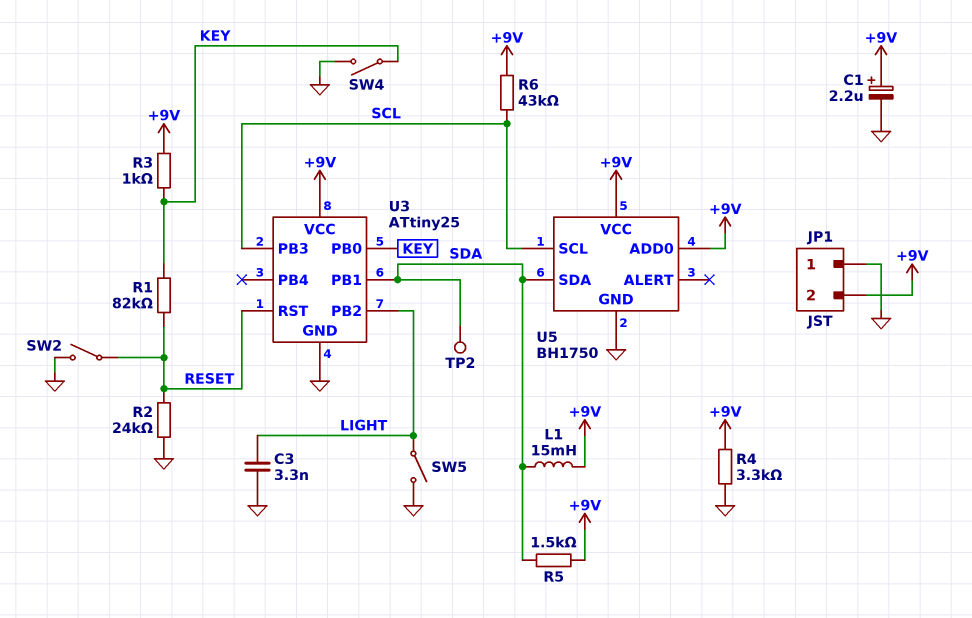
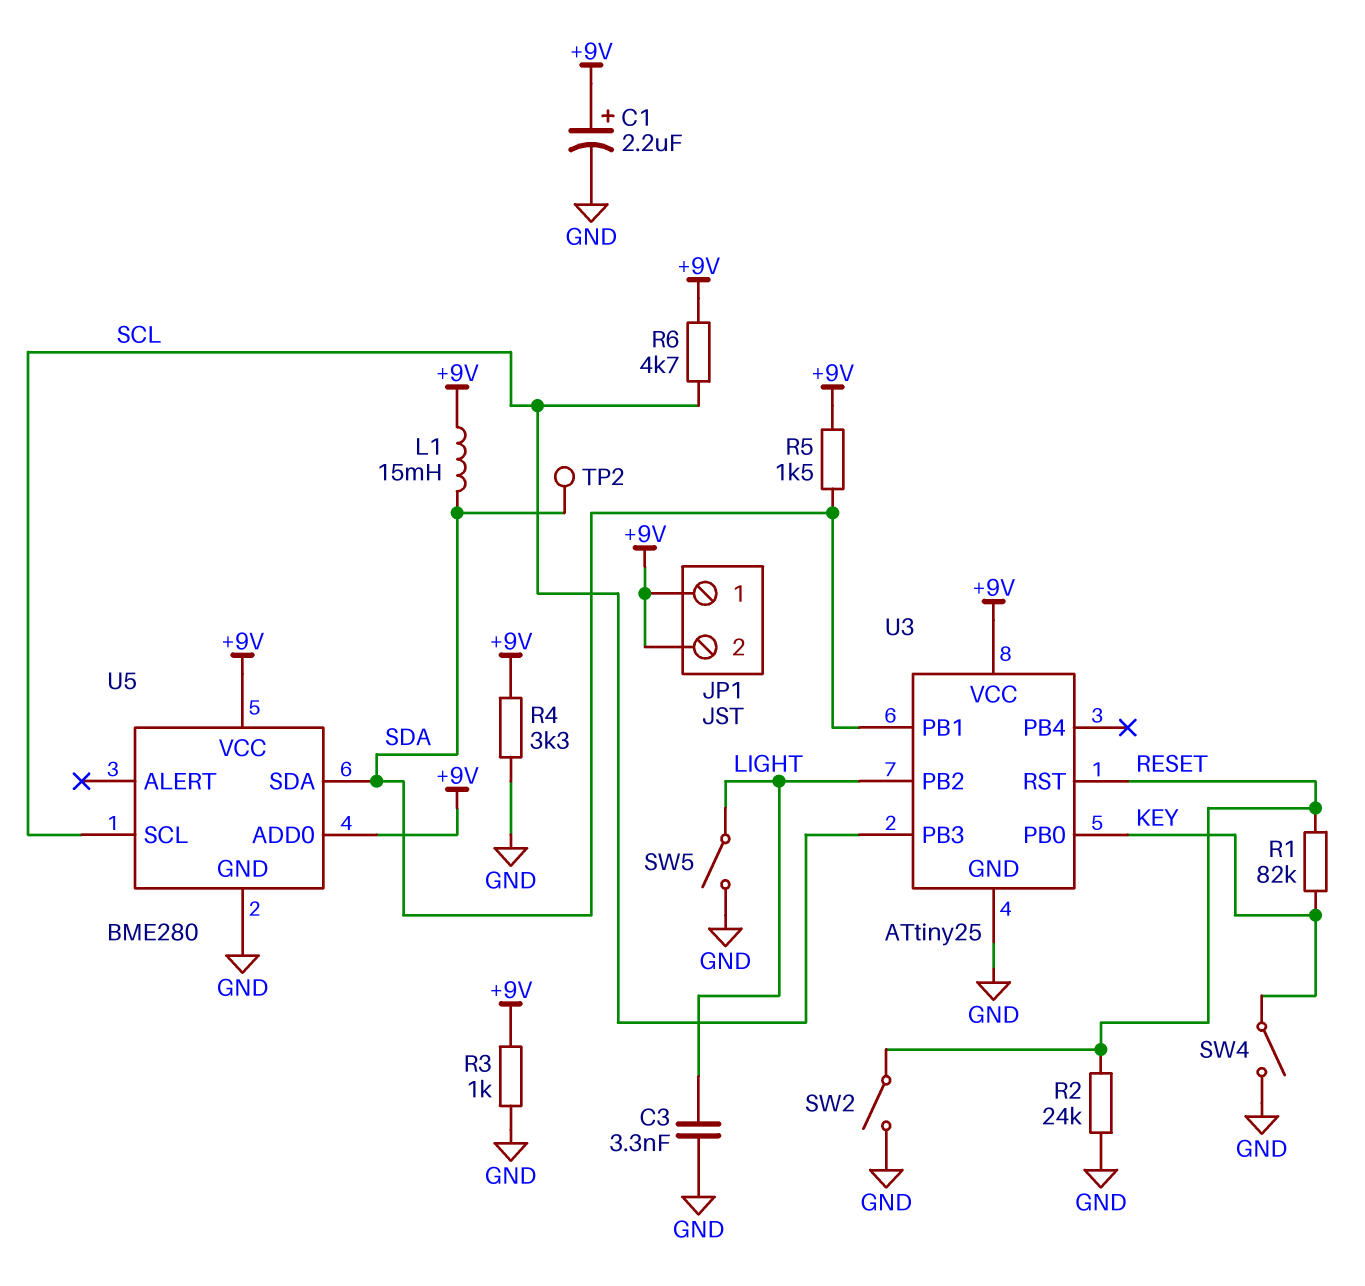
JP1 pin 1: GND -> +9V
R3: 1k (+9V, KEY) -> 1k (+9V, GND)
R6: 43k (+9V, SCL) -> 4.7k (+9V, SCL)
U5: BH1750 -> BME280

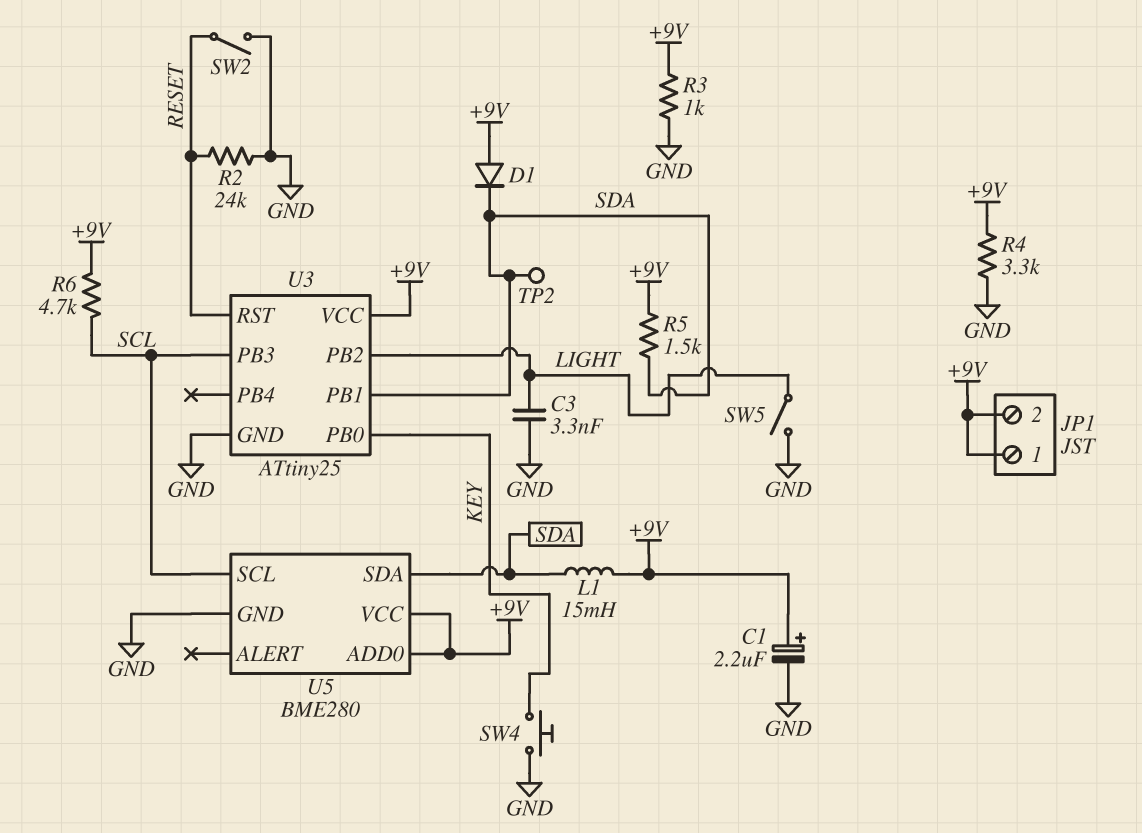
D1: none -> diode (A +9V, K SDA)
R1: 82k (KEY, RESET) -> none
SW4: switch (GND, KEY) -> button (GND, KEY)

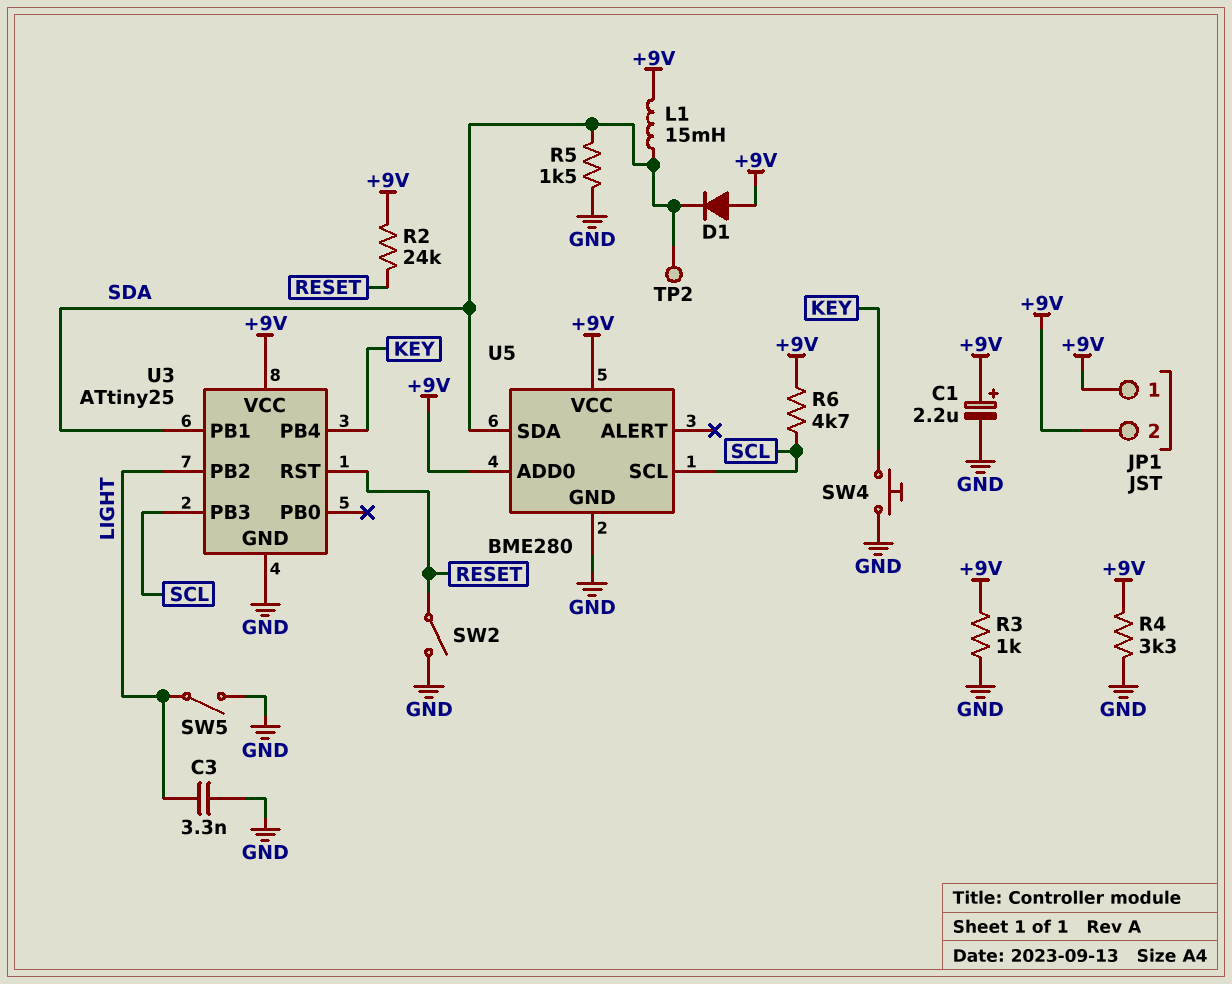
R2: 24k (GND, RESET) -> 24k (+9V, RESET)
R5: 1.5k (+9V, SDA) -> 1.5k (GND, SDA)
U3 pin PB0: KEY -> none
U3 pin PB4: none -> KEY

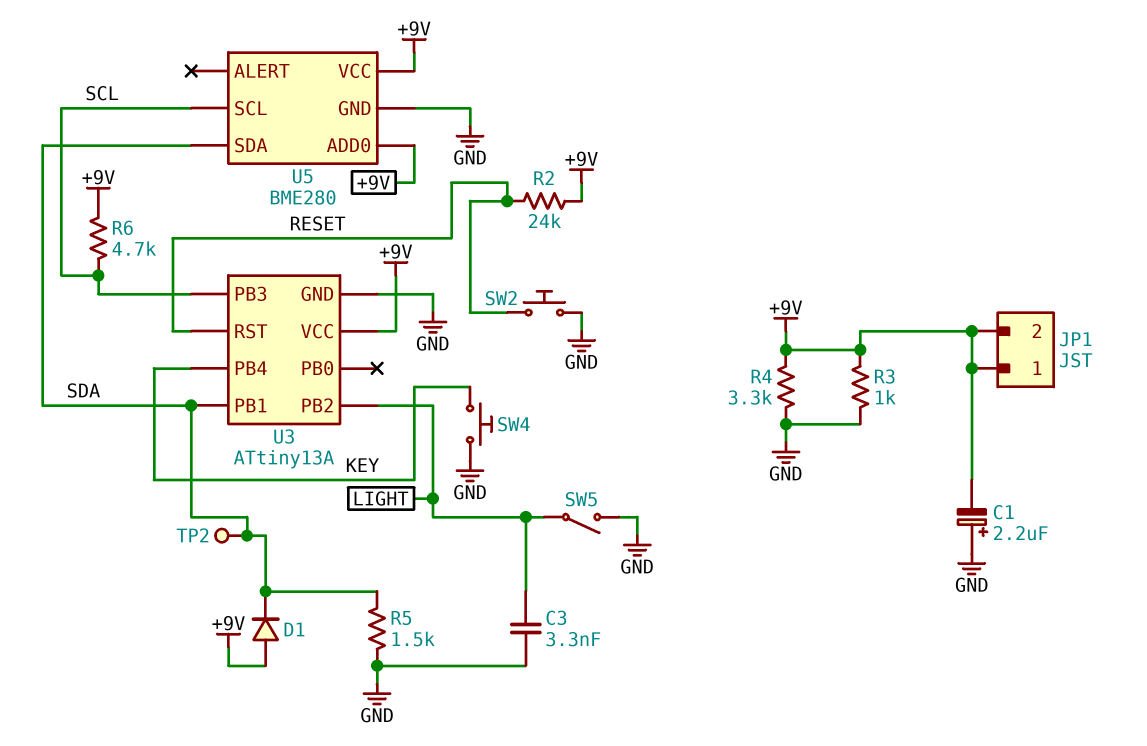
C1: 2.2uF (plus +9V, minus GND) -> 2.2uF (plus GND, minus +9V)
L1: 15mH (+9V, SDA) -> none
SW2: switch (GND, RESET) -> button (GND, RESET)
U3: ATtiny25 -> ATtiny13A

